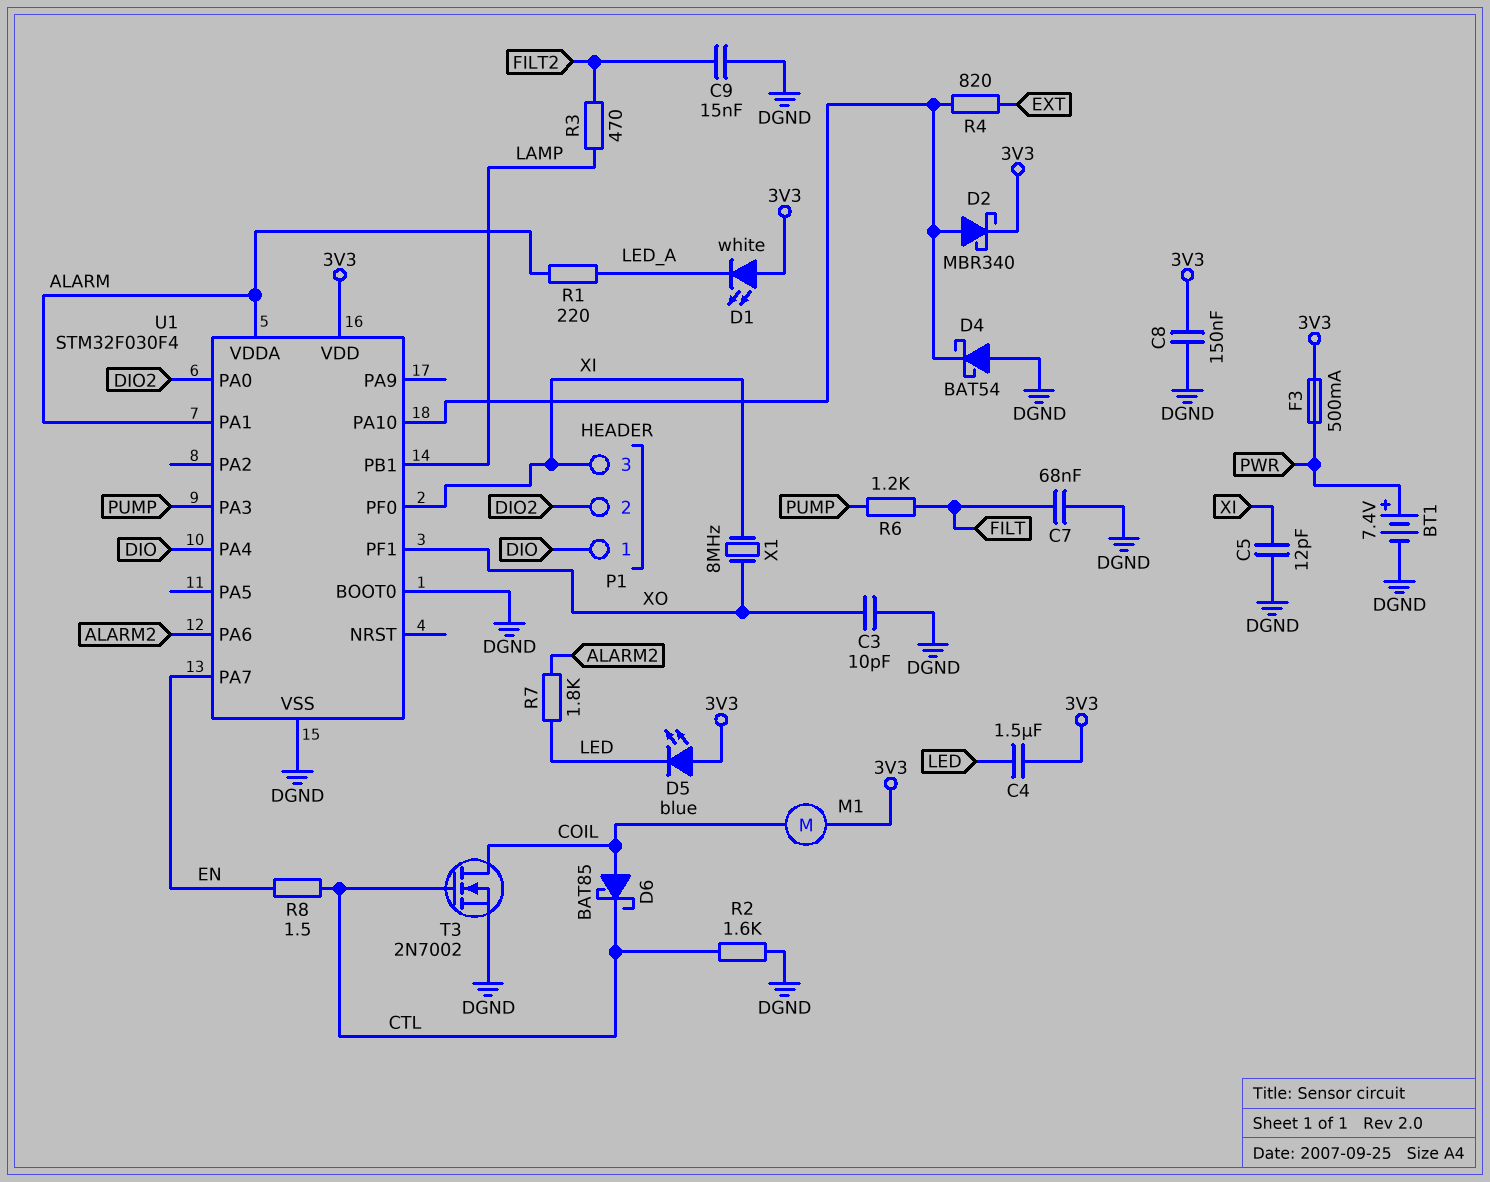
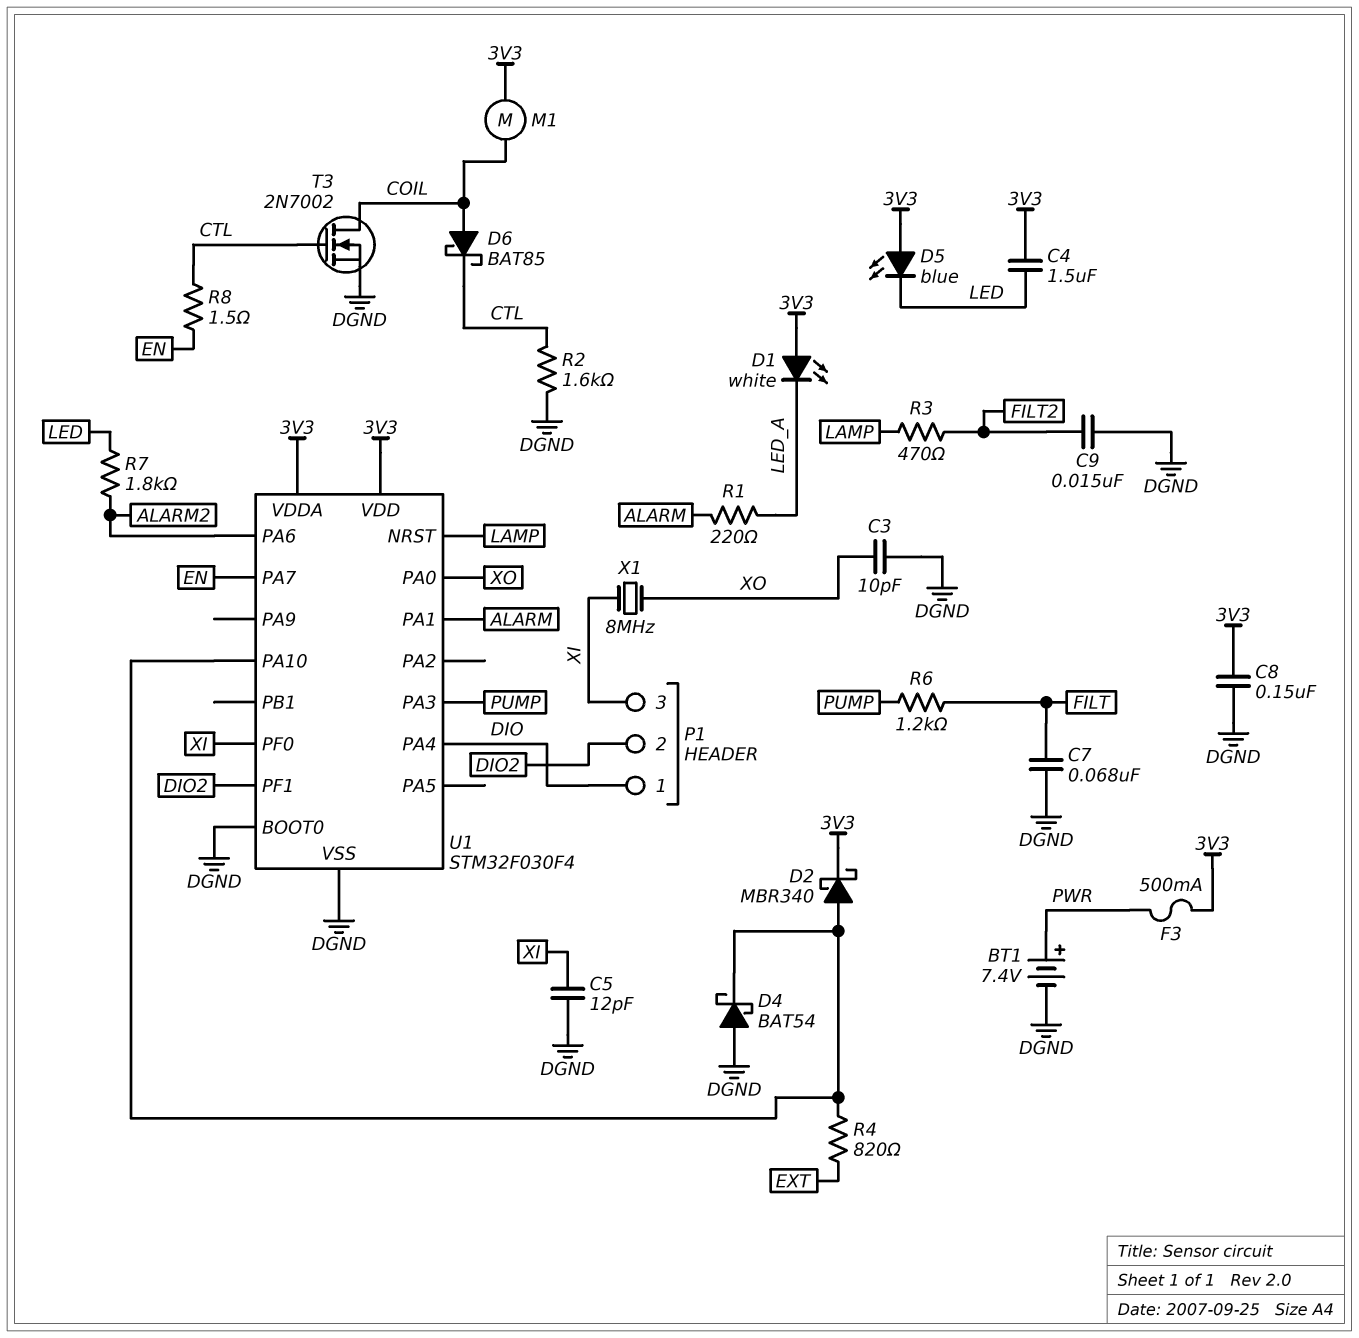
U1 pin NRST: none -> LAMP
U1 pin PA0: DIO2 -> XO
U1 pin PB1: LAMP -> none
U1 pin PF1: XO -> DIO2
U1 pin VDDA: ALARM -> 3V3

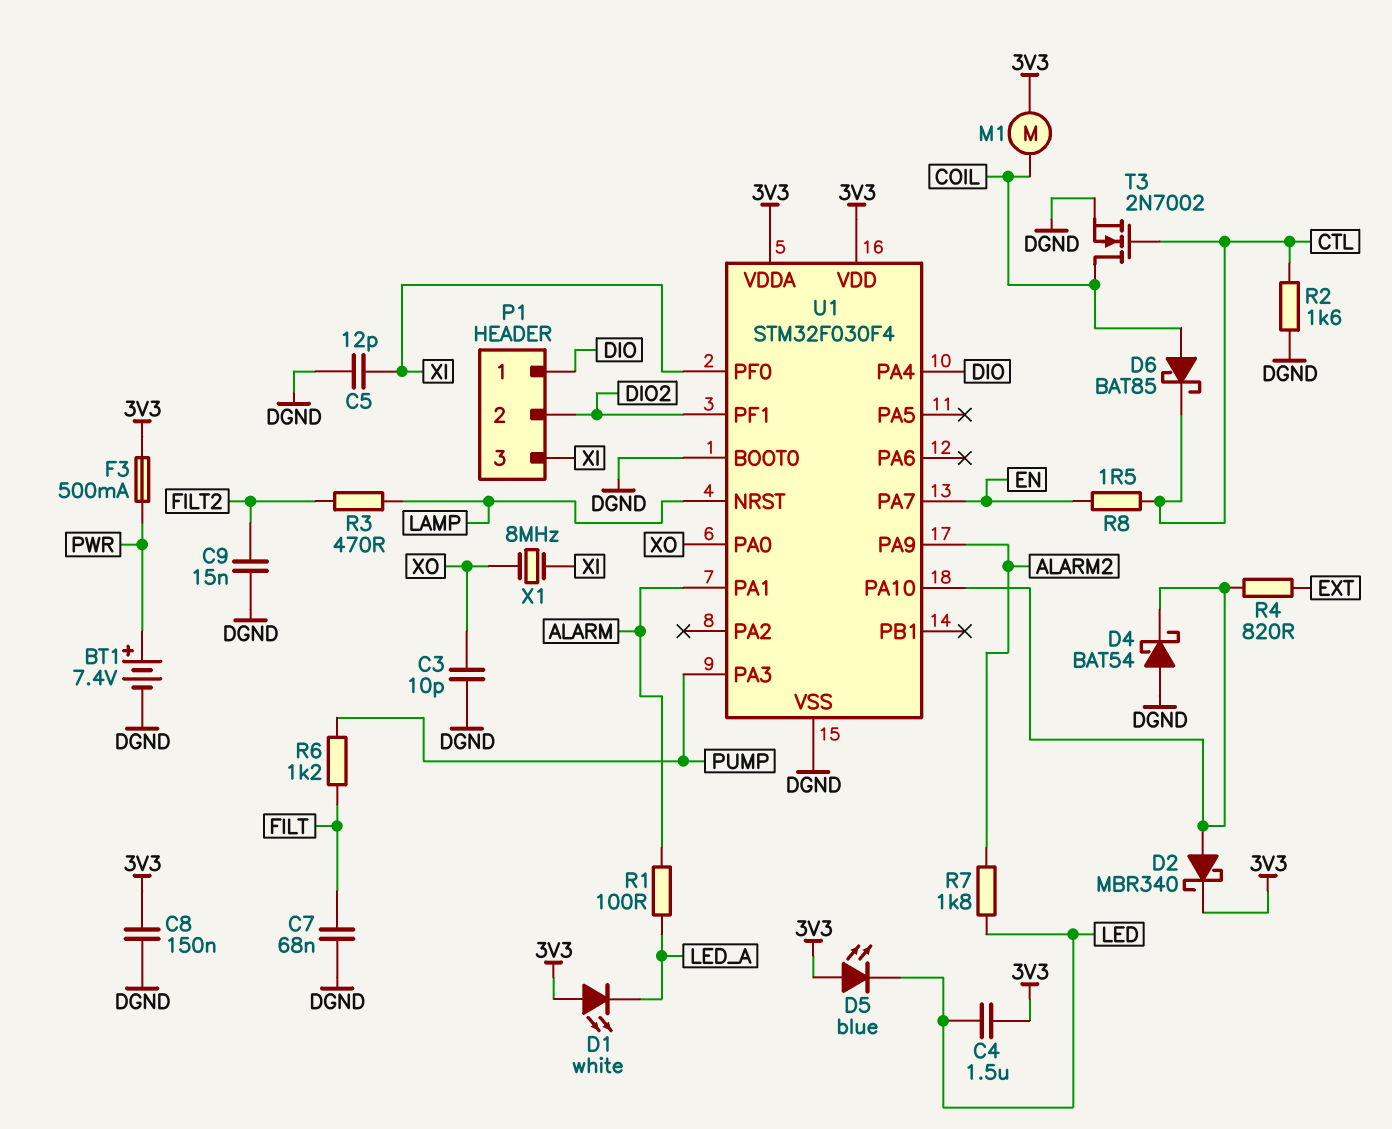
R1: 220 (ALARM, LED_A) -> 100 (ALARM, LED_A)
U1 pin PA6: ALARM2 -> none
U1 pin PA9: none -> ALARM2

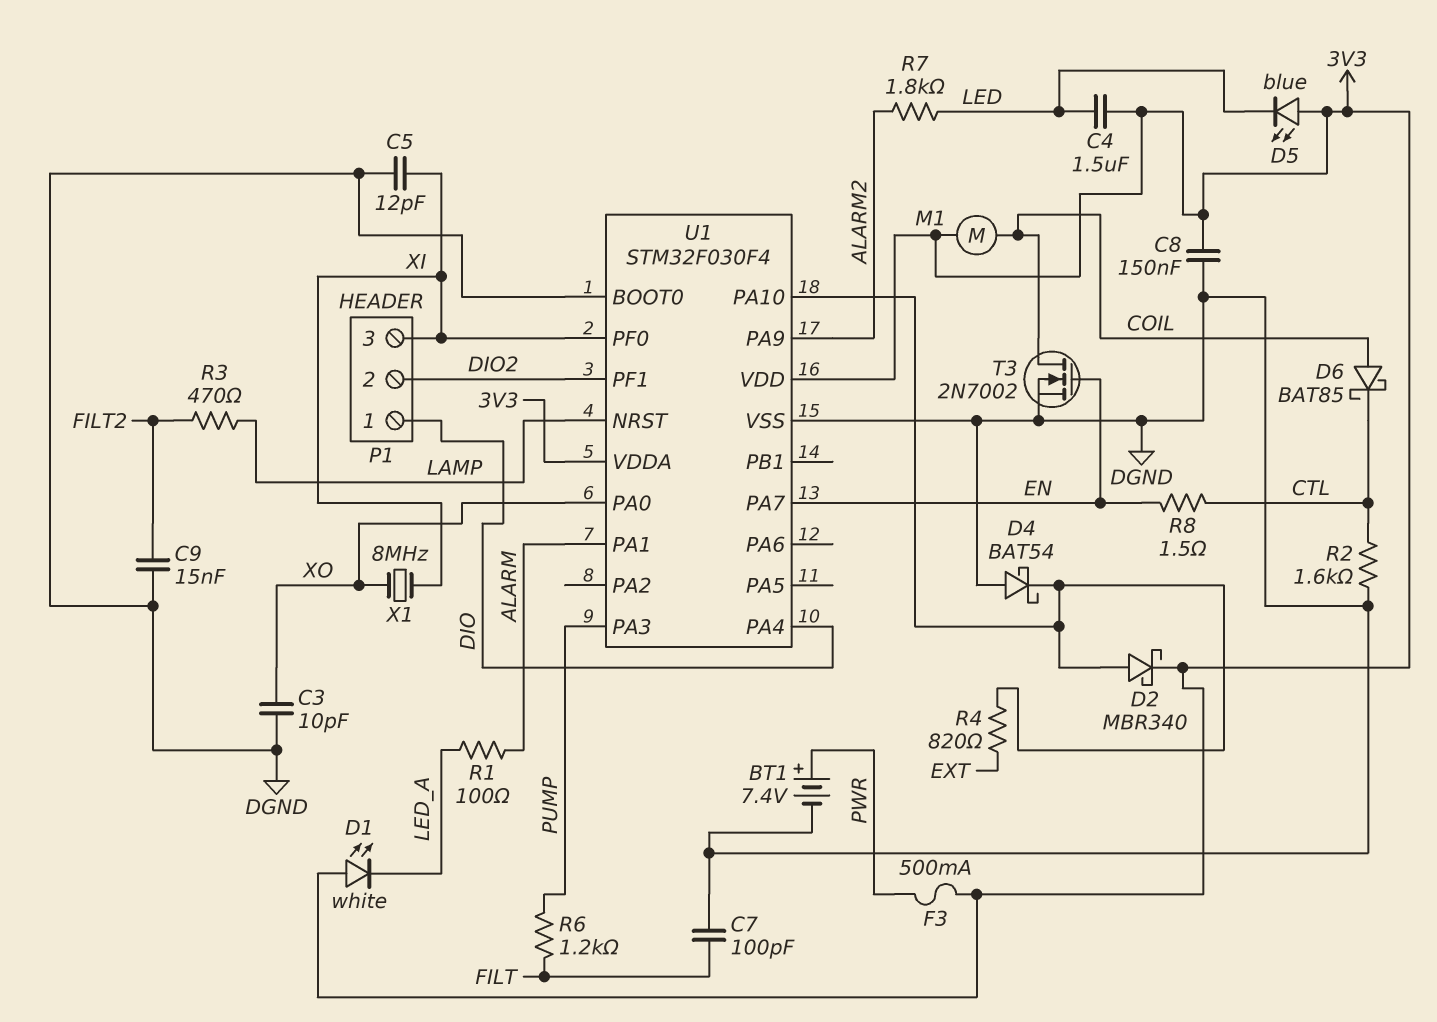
C7: 68nF (DGND, FILT) -> 100pF (DGND, FILT)
T3: NMOS 2N7002 (G CTL, D COIL, S DGND) -> NMOS 2N7002 (G EN, D COIL, S DGND)

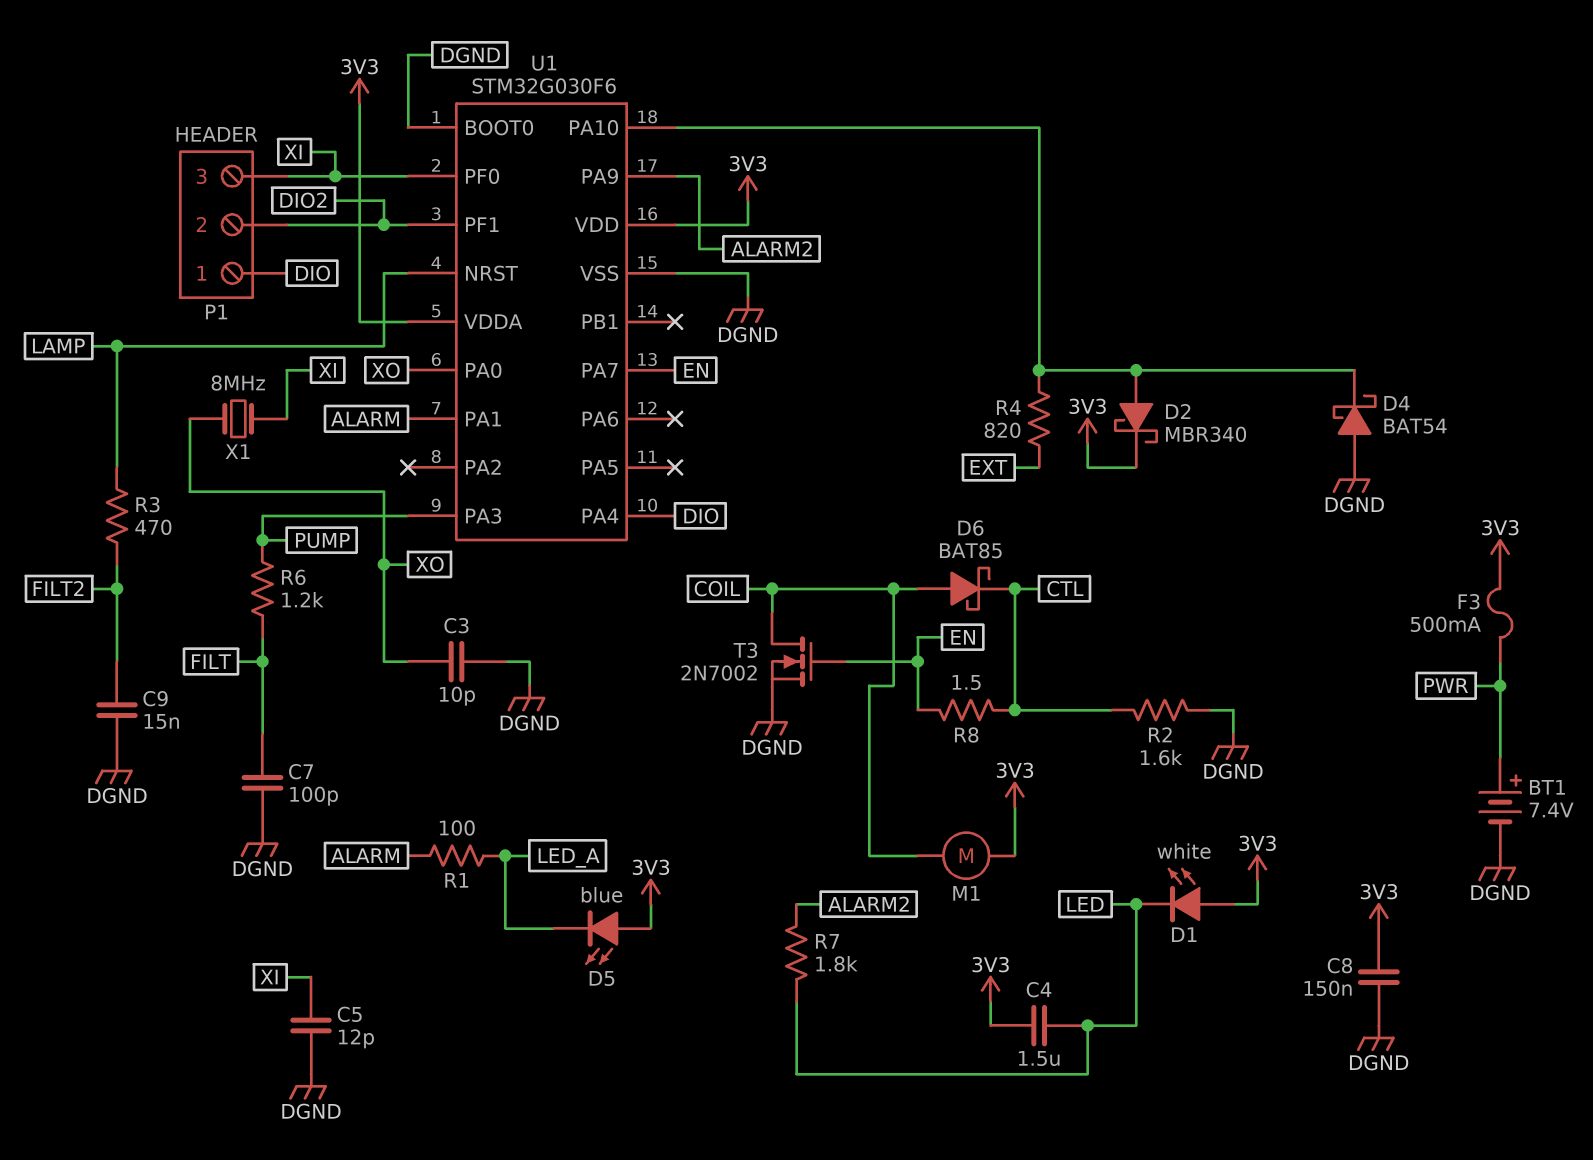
D1: LED white (A 3V3, K LED_A) -> LED white (A 3V3, K LED)
D5: LED blue (A 3V3, K LED) -> LED blue (A 3V3, K LED_A)
U1: STM32F030F4 -> STM32G030F6

